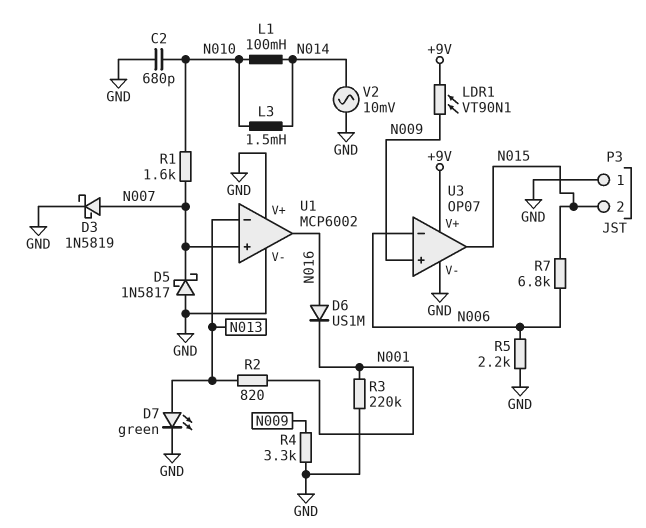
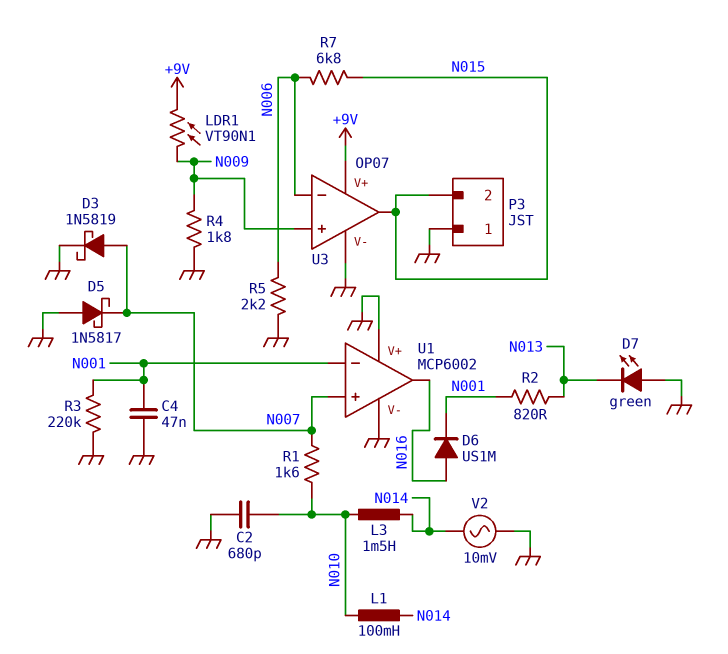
C4: none -> 47nF (GND, N001)
D7: LED green (A N013, K GND) -> LED green (A GND, K N013)
R4: 3.3k (GND, N009) -> 1.8k (GND, N009)
U1 pin in-: N013 -> N001

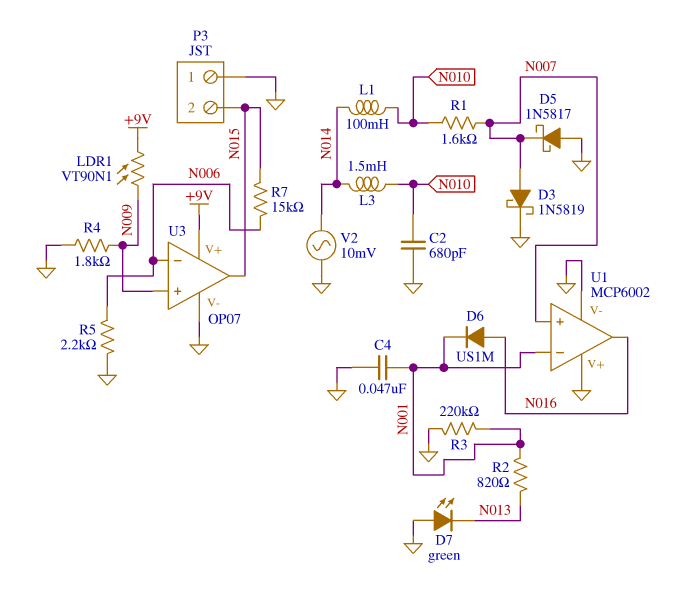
R7: 6.8k (N006, N015) -> 15k (N006, N015)

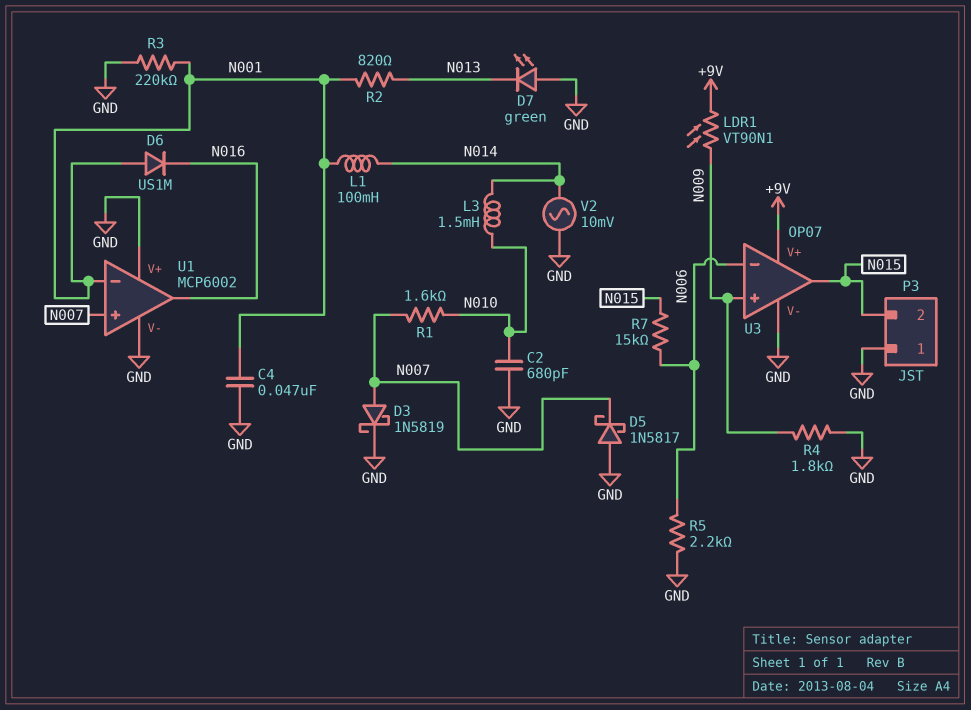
D6: diode US1M (A N016, K N001) -> diode US1M (A N001, K N016)
L1: 100mH (N010, N014) -> 100mH (N001, N014)

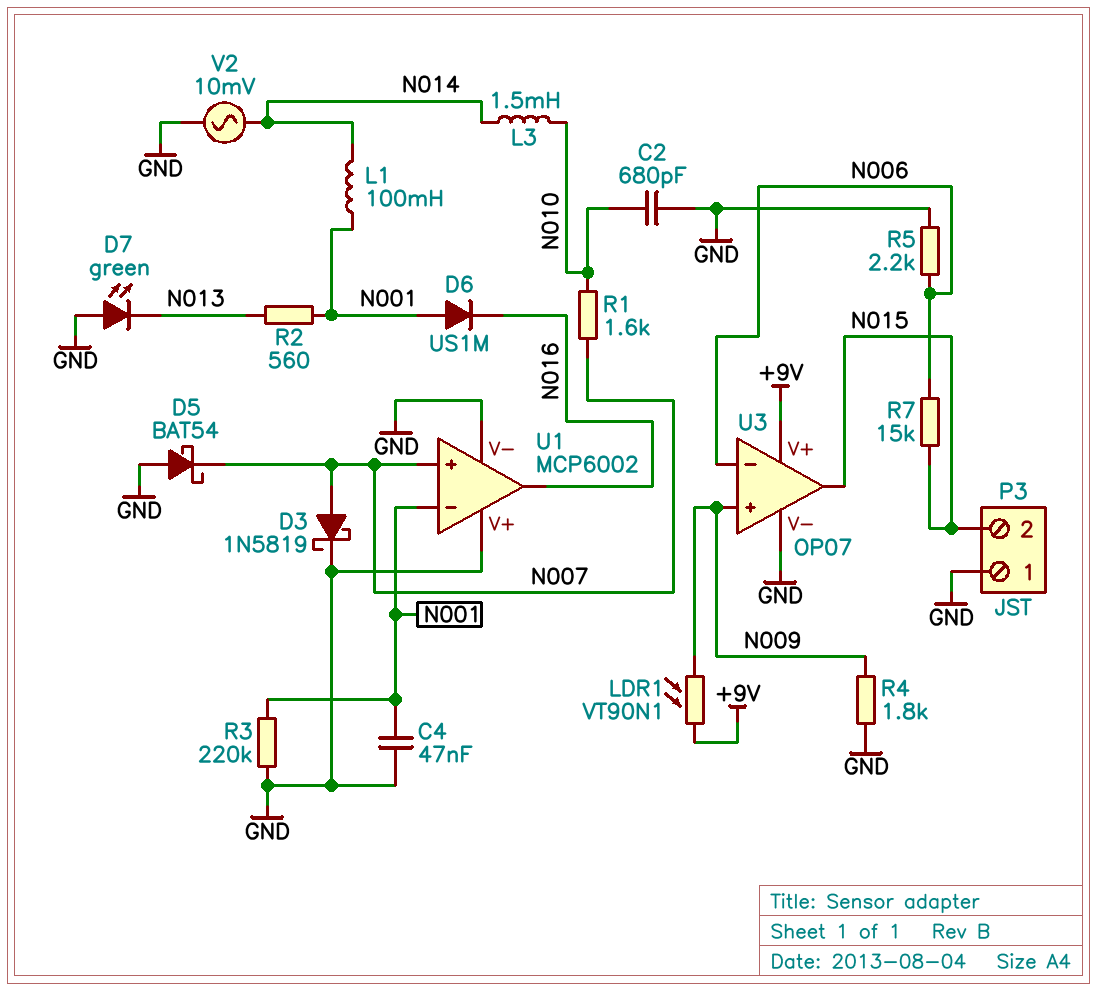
D5: schottky 1N5817 (A GND, K N007) -> schottky BAT54 (A GND, K N007)
R2: 820 (N001, N013) -> 560 (N001, N013)

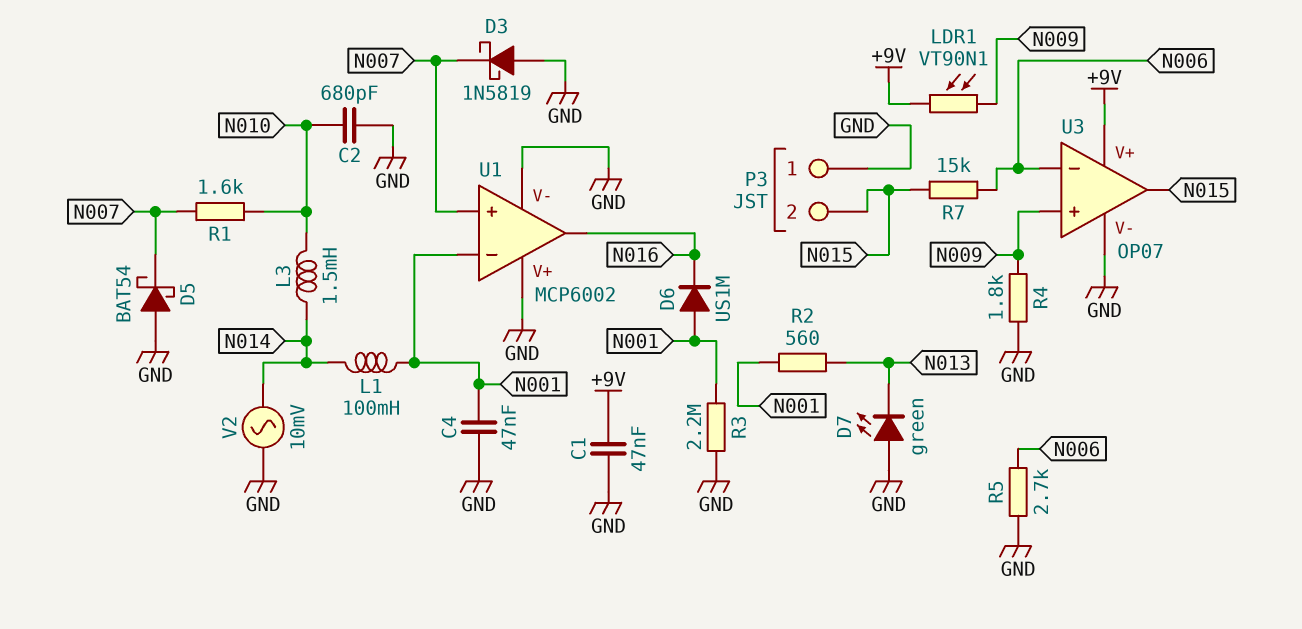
C1: none -> 47nF (+9V, GND)
D3: schottky 1N5819 (A N007, K GND) -> schottky 1N5819 (A GND, K N007)
R3: 220k (GND, N001) -> 2.2M (GND, N001)
R5: 2.2k (GND, N006) -> 2.7k (GND, N006)

